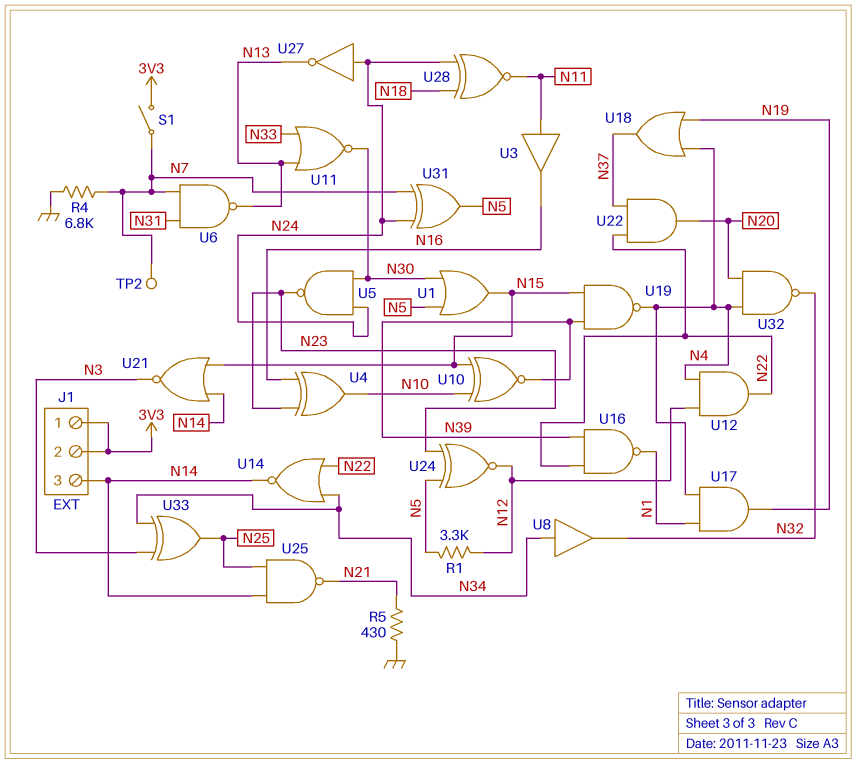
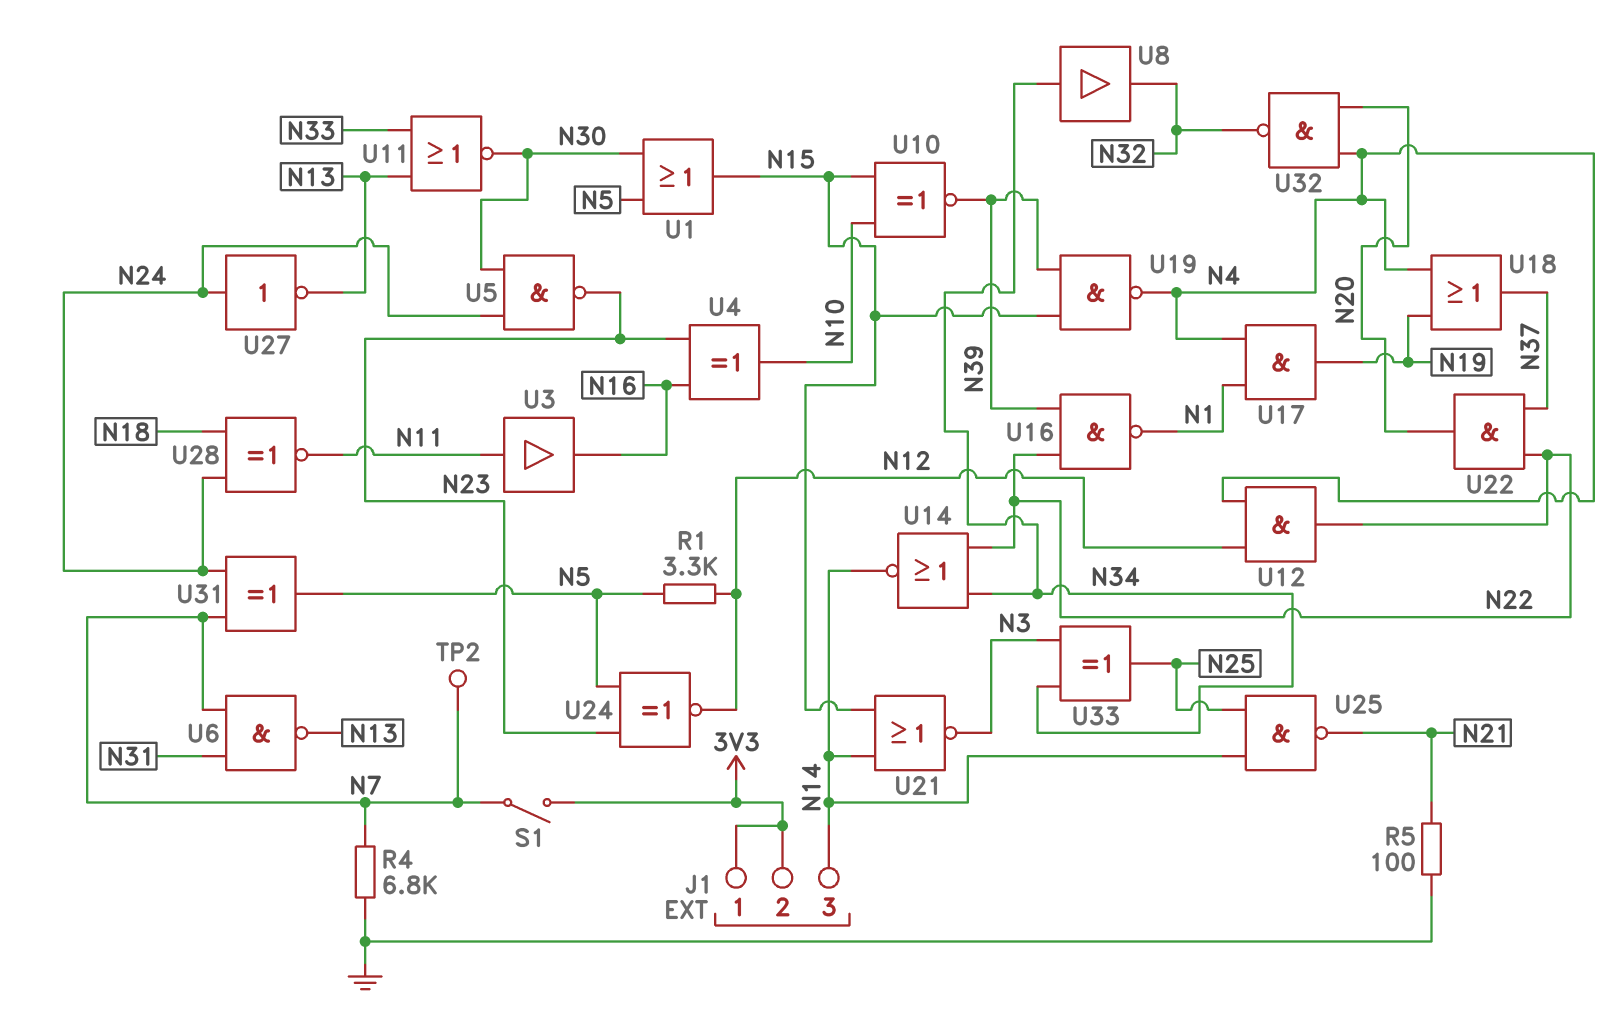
R5: 430 (GND, N21) -> 100 (GND, N21)

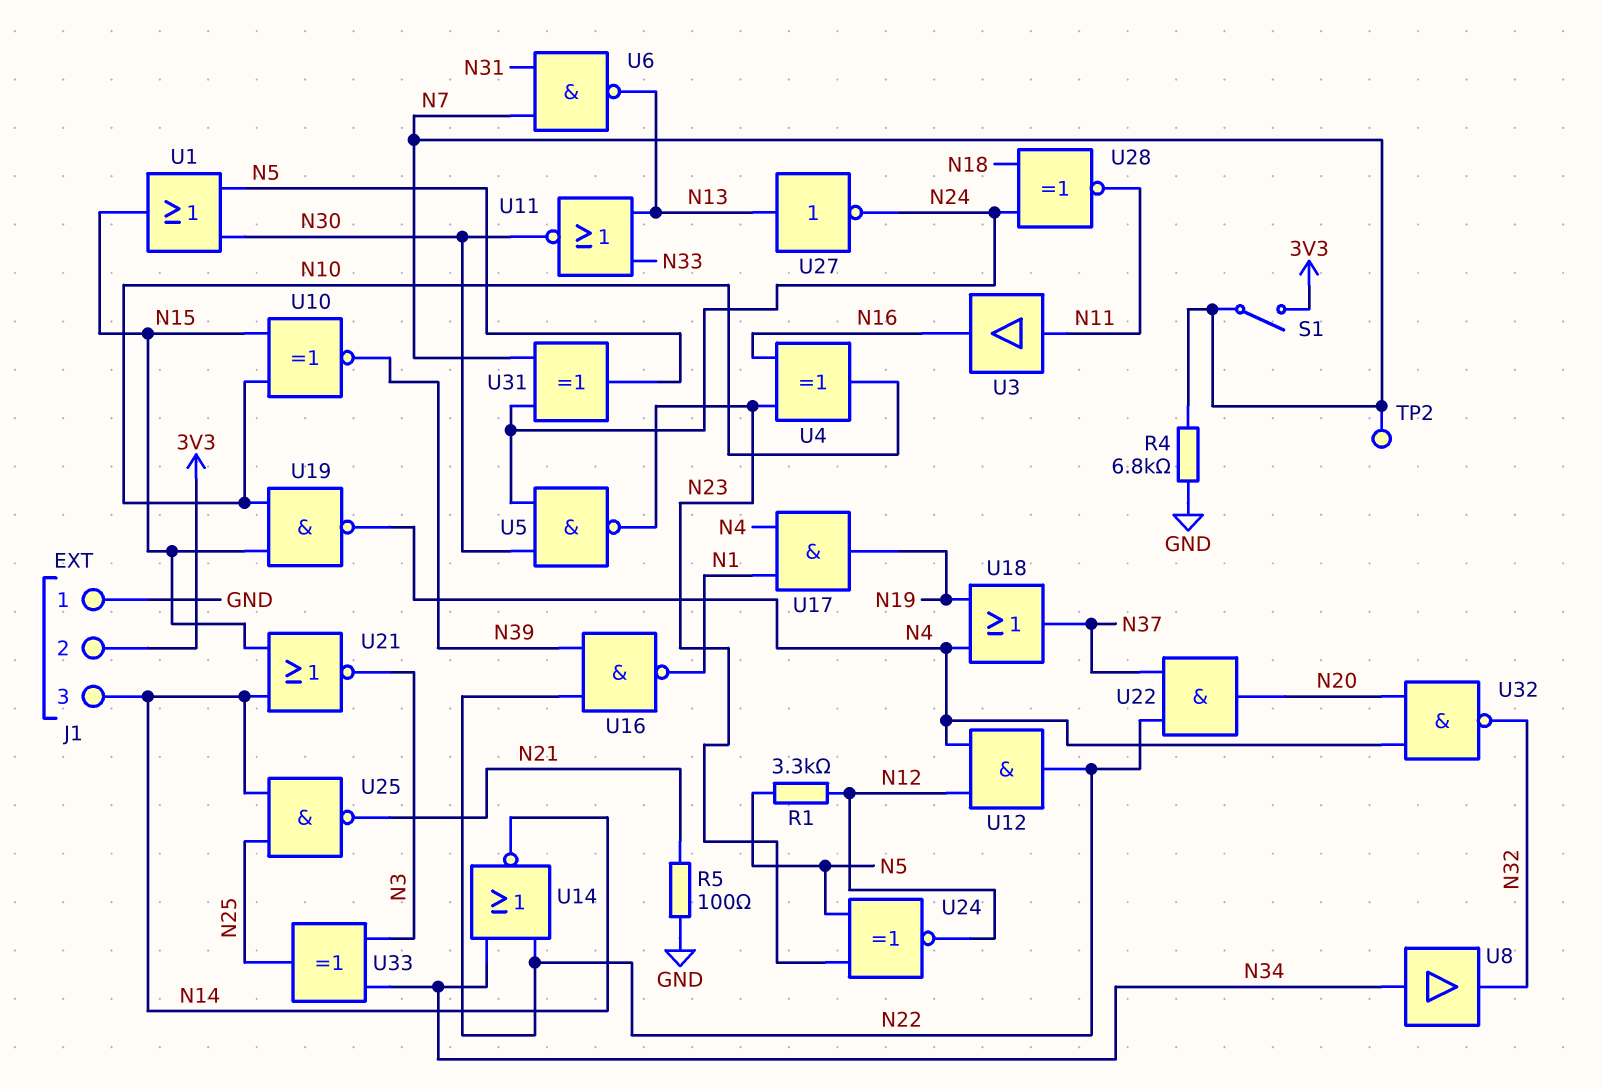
J1 pin 1: 3V3 -> GND
U19: NAND (in N15, in N39, out N4) -> NAND (in N10, in N15, out N4)
U27: NOT (in N24, out N13) -> NOT (in N13, out N24)

